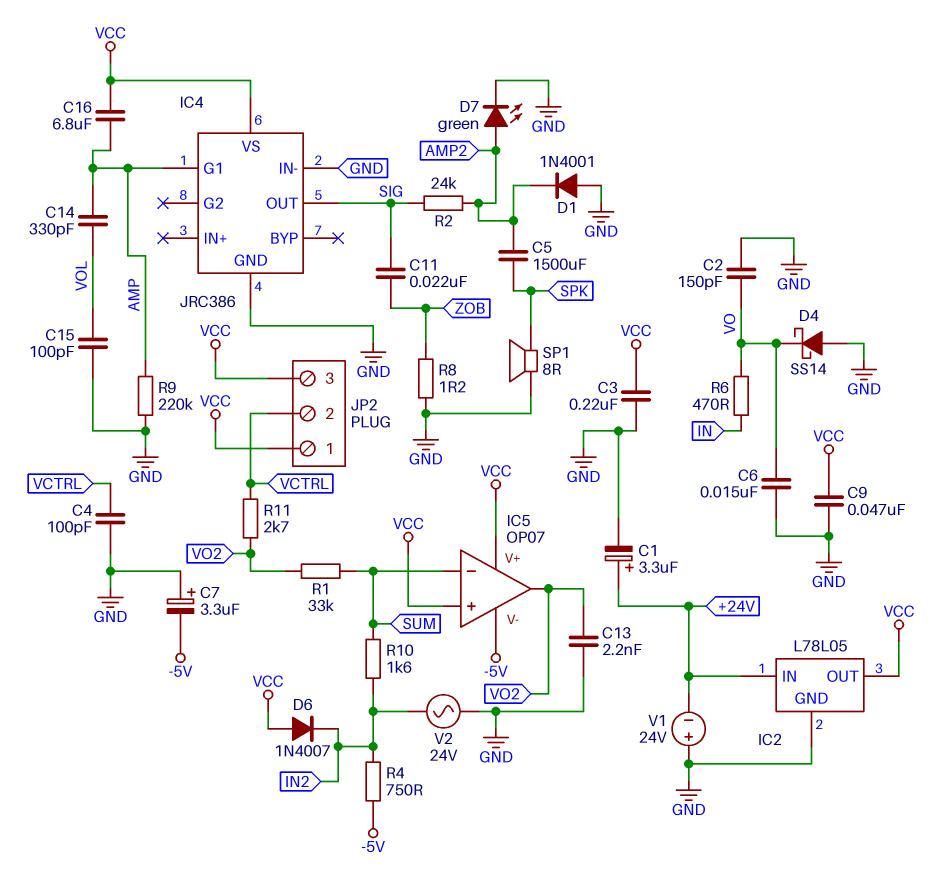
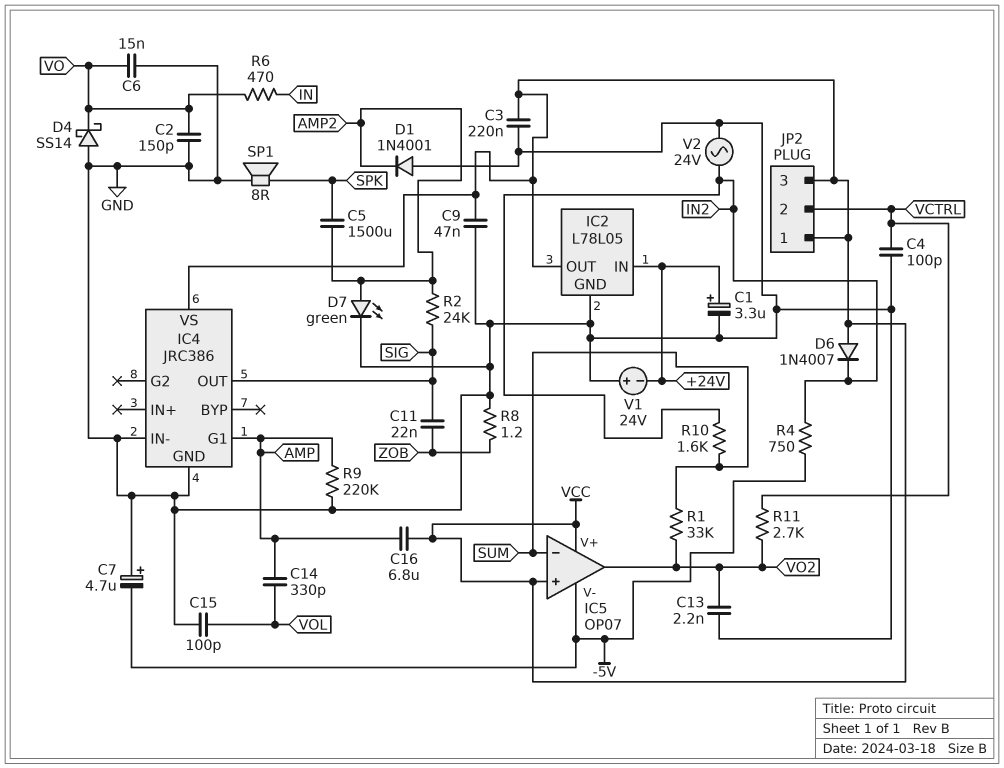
C7: 3.3uF (plus GND, minus -5V) -> 4.7uF (plus GND, minus -5V)

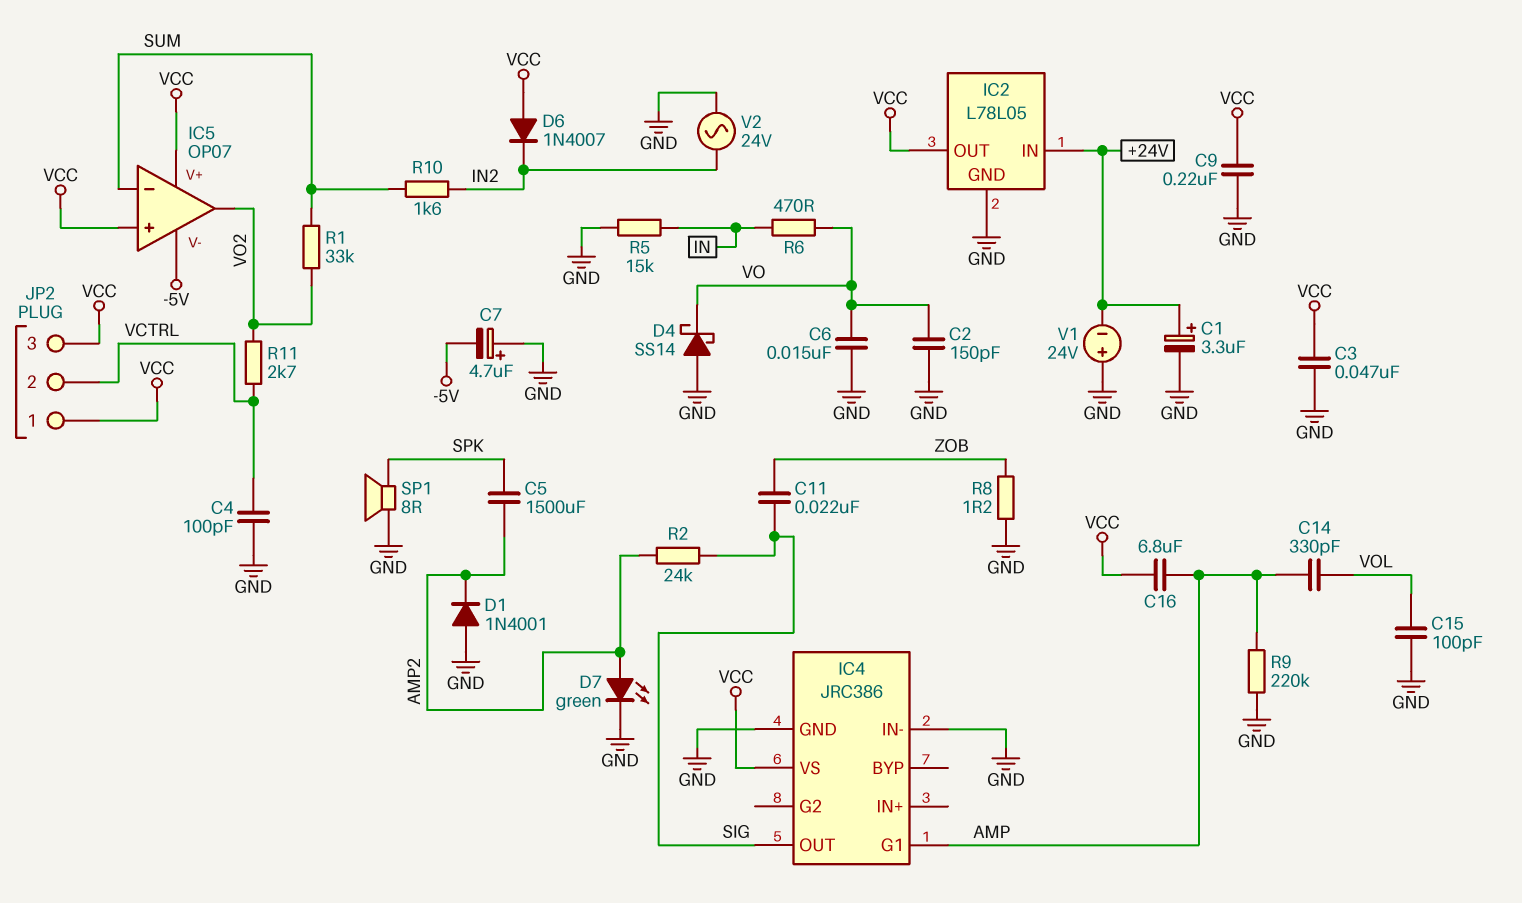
C3: 220nF (GND, VCC) -> 47nF (GND, VCC)
C9: 47nF (GND, VCC) -> 220nF (GND, VCC)
C13: 2.2nF (GND, VO2) -> none
R4: 750 (-5V, IN2) -> none
R5: none -> 15k (GND, IN)

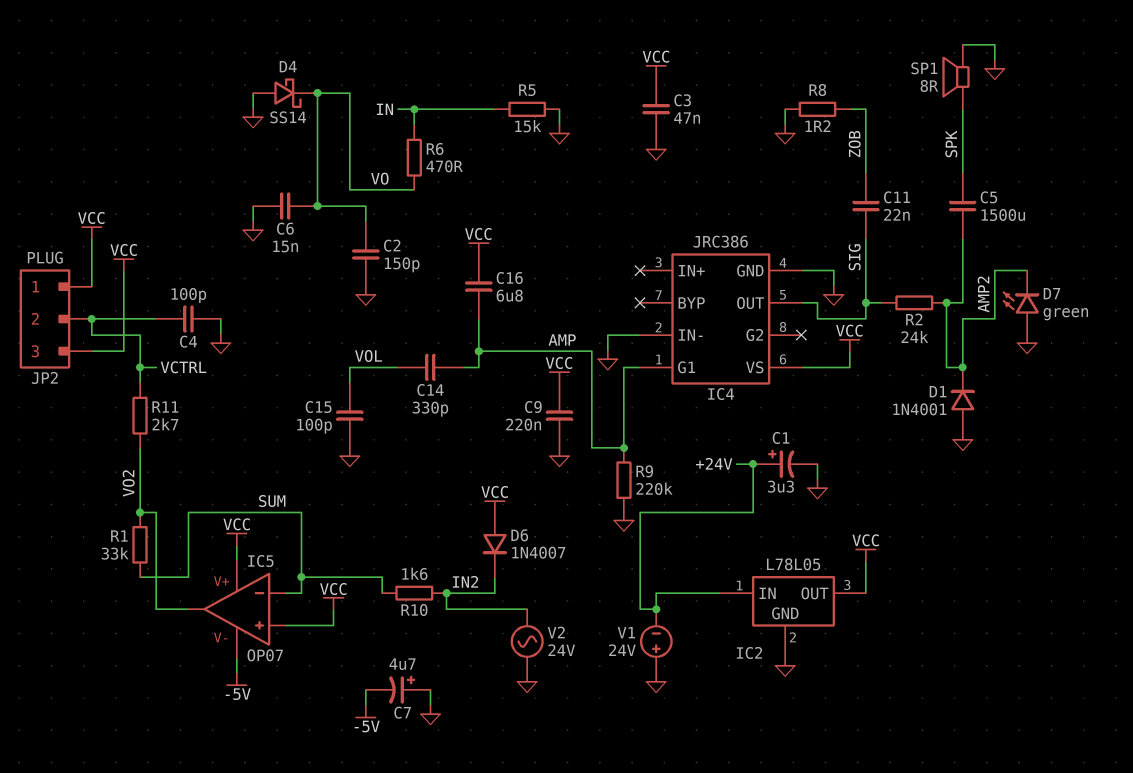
D7: LED green (A AMP2, K GND) -> LED green (A GND, K AMP2)

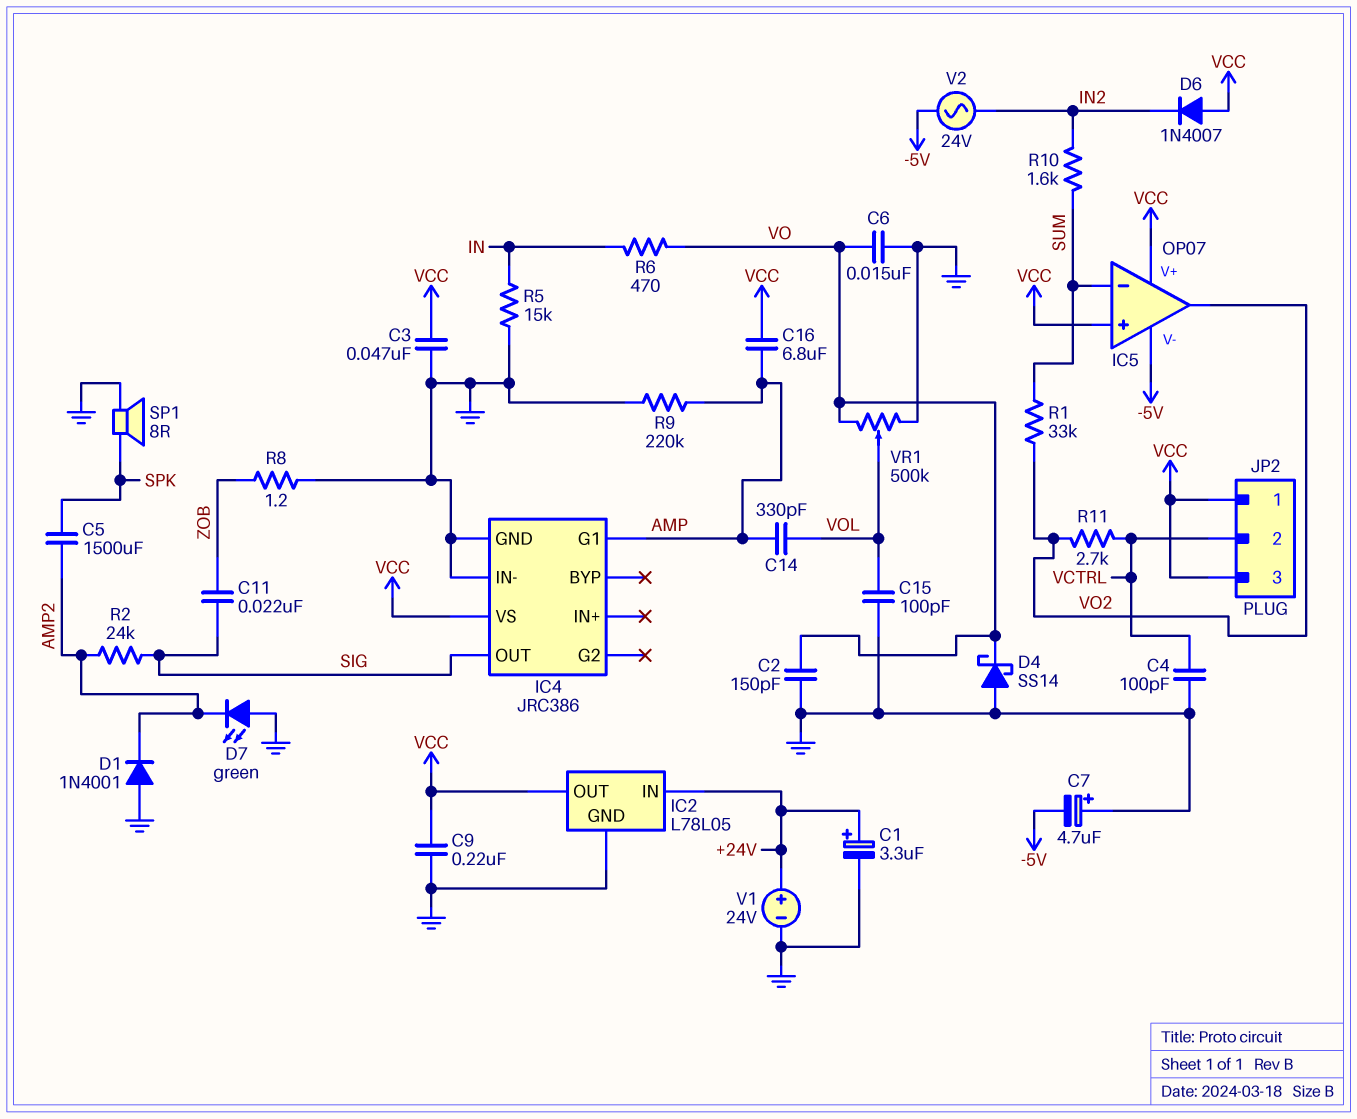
V1: 24V (plus GND, minus +24V) -> 24V (plus +24V, minus GND)
V2: AC 24V (GND, IN2) -> AC 24V (-5V, IN2)
VR1: none -> 500k (GND, VO, wiper VOL)

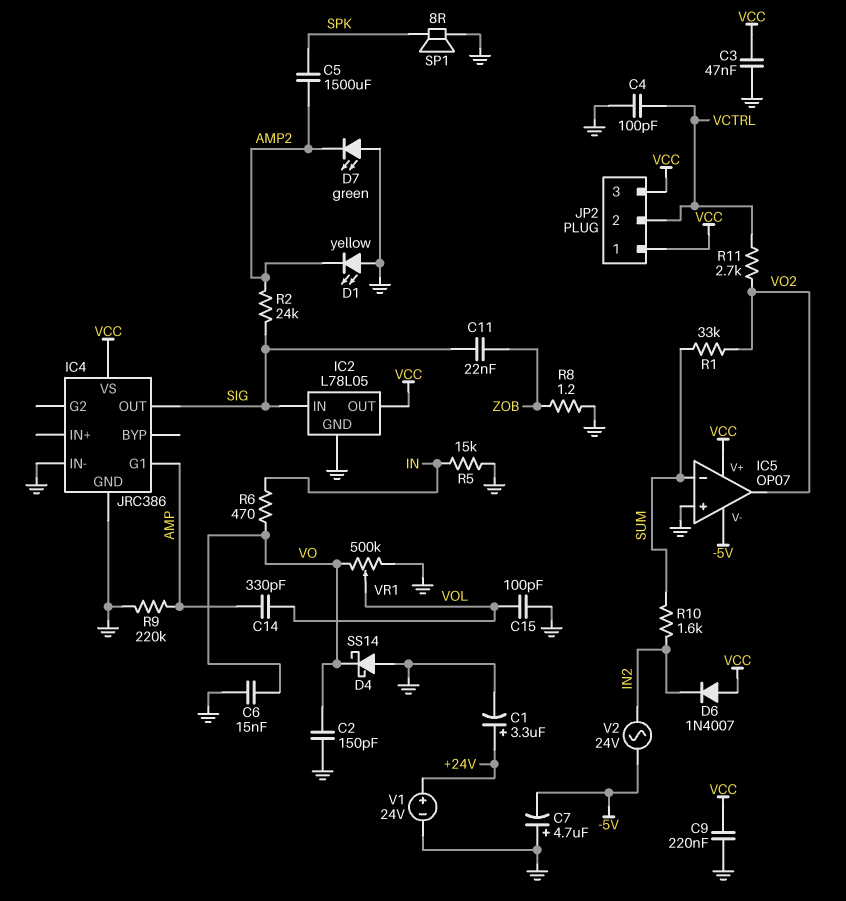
C16: 6.8uF (AMP, VCC) -> none
D1: diode 1N4001 (A GND, K AMP2) -> LED yellow (A GND, K AMP2)
IC2 pin IN: +24V -> SIG
IC5 pin in+: VCC -> GND

